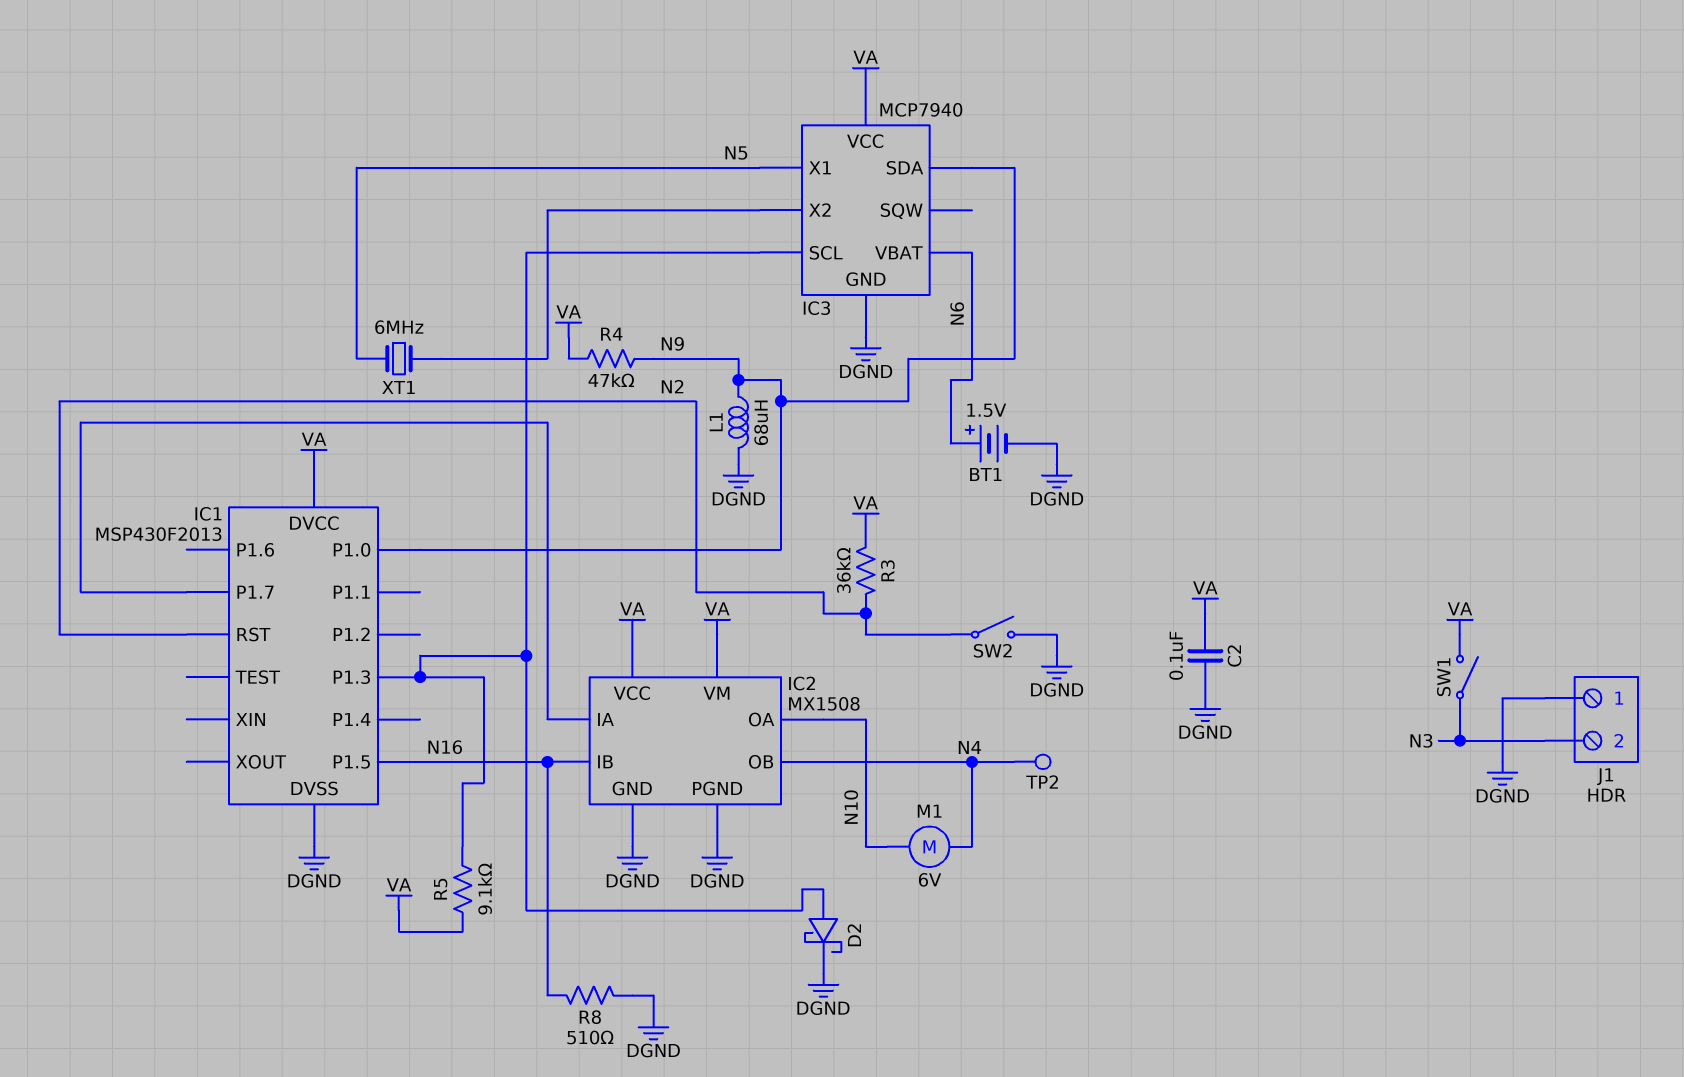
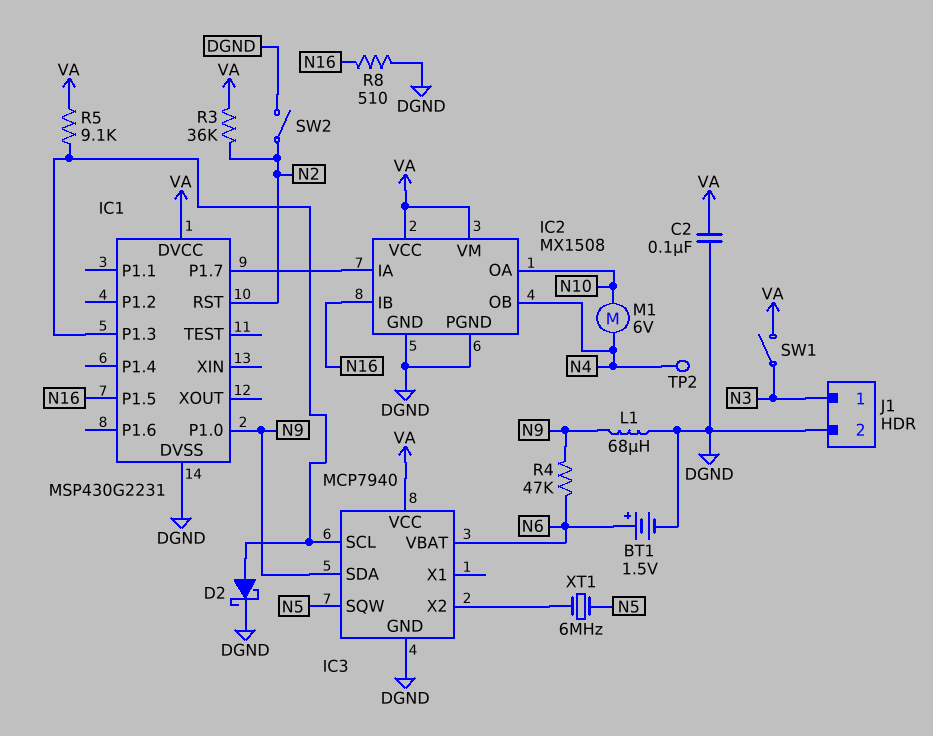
IC1: MSP430F2013 -> MSP430G2231
IC3 pin SQW: none -> N5
IC3 pin X1: N5 -> none
J1 pin 1: DGND -> N3
J1 pin 2: N3 -> DGND
R4: 47k (N9, VA) -> 47k (N6, N9)

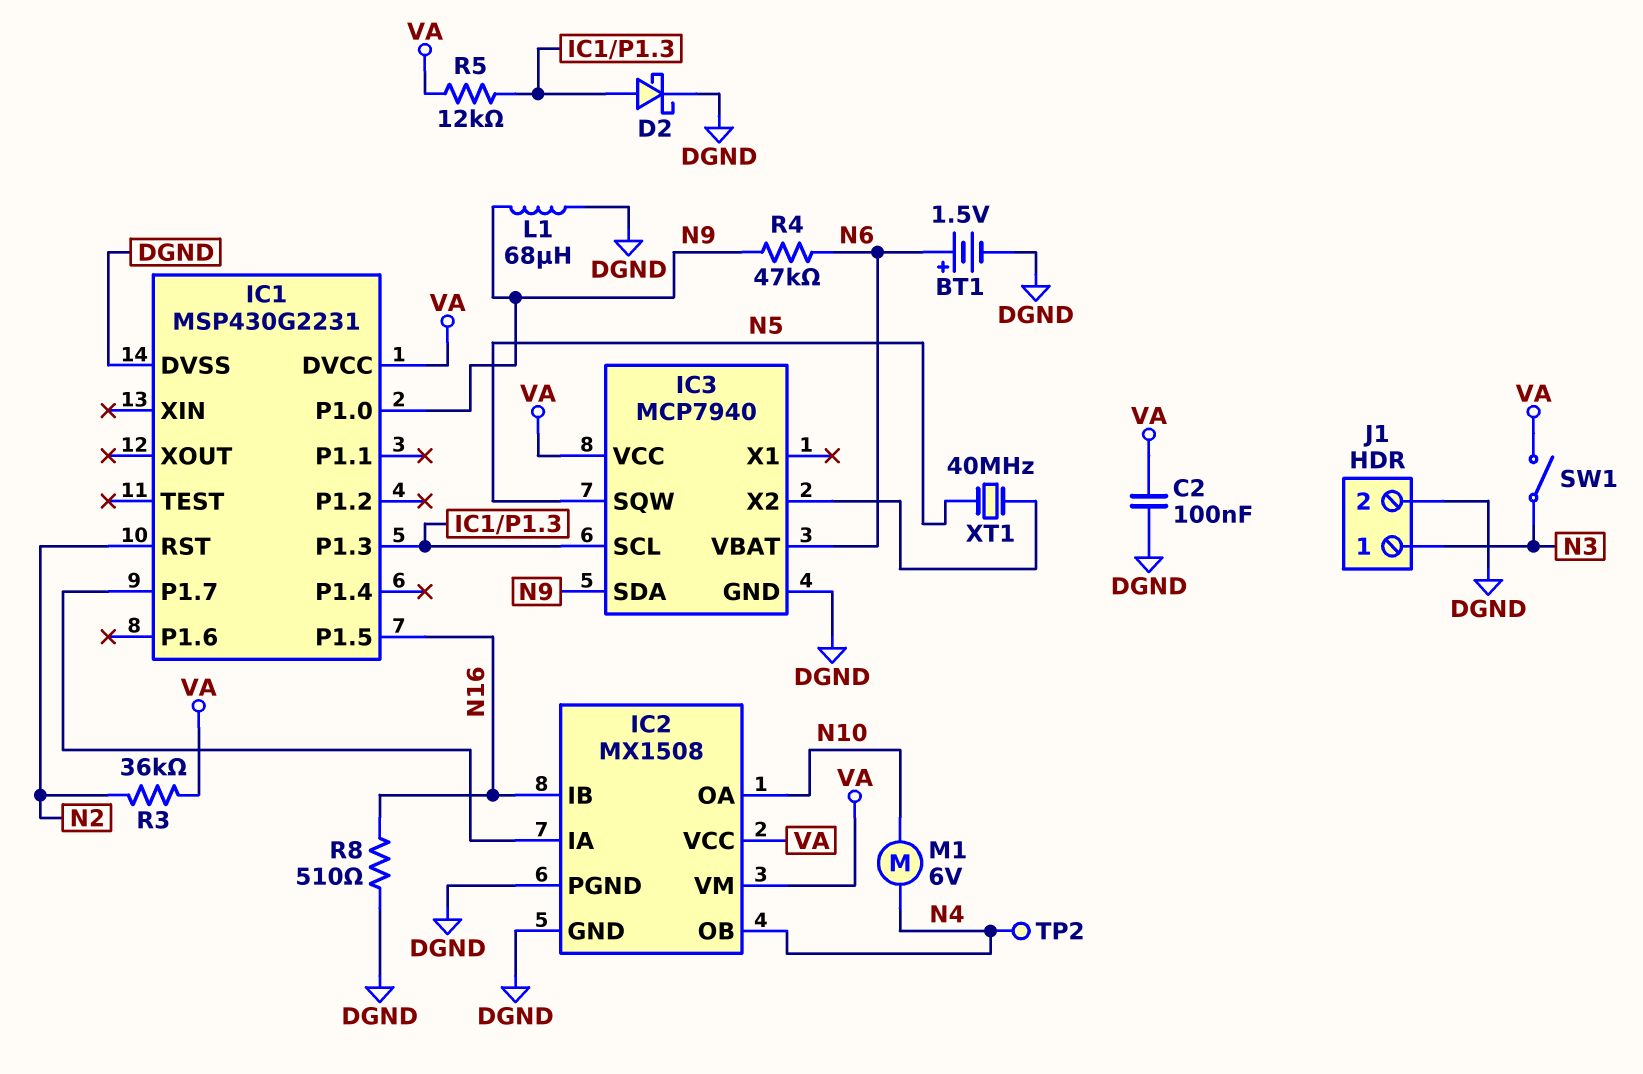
R5: 9.1k (IC1/P1.3, VA) -> 12k (IC1/P1.3, VA)
SW2: switch (DGND, N2) -> none
XT1: 6MHz (IC3/X2, N5) -> 40MHz (IC3/X2, N5)

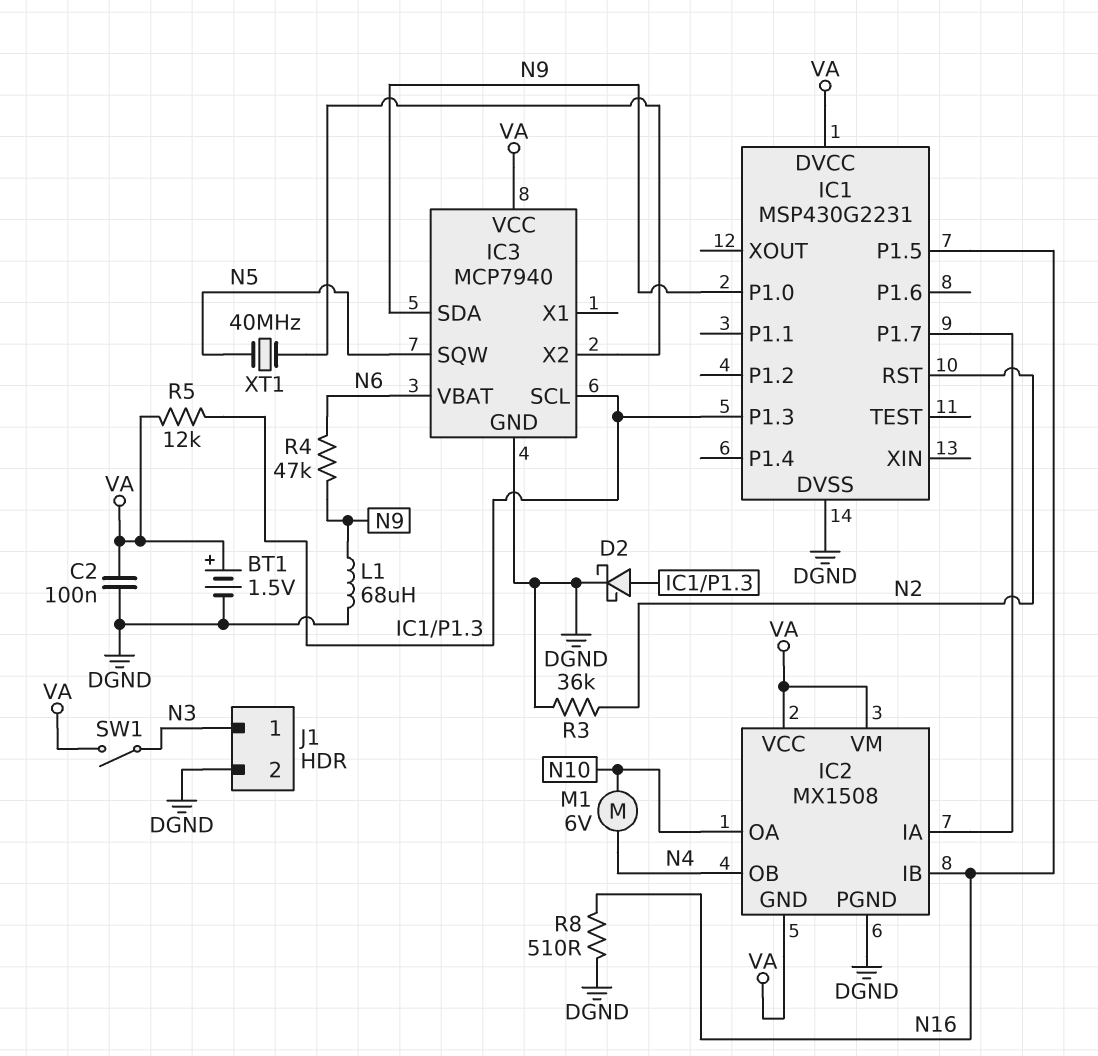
BT1: 1.5V (plus N6, minus DGND) -> 1.5V (plus VA, minus DGND)
IC2 pin GND: DGND -> VA
R3: 36k (N2, VA) -> 36k (DGND, N2)
TP2: test point (N4) -> none

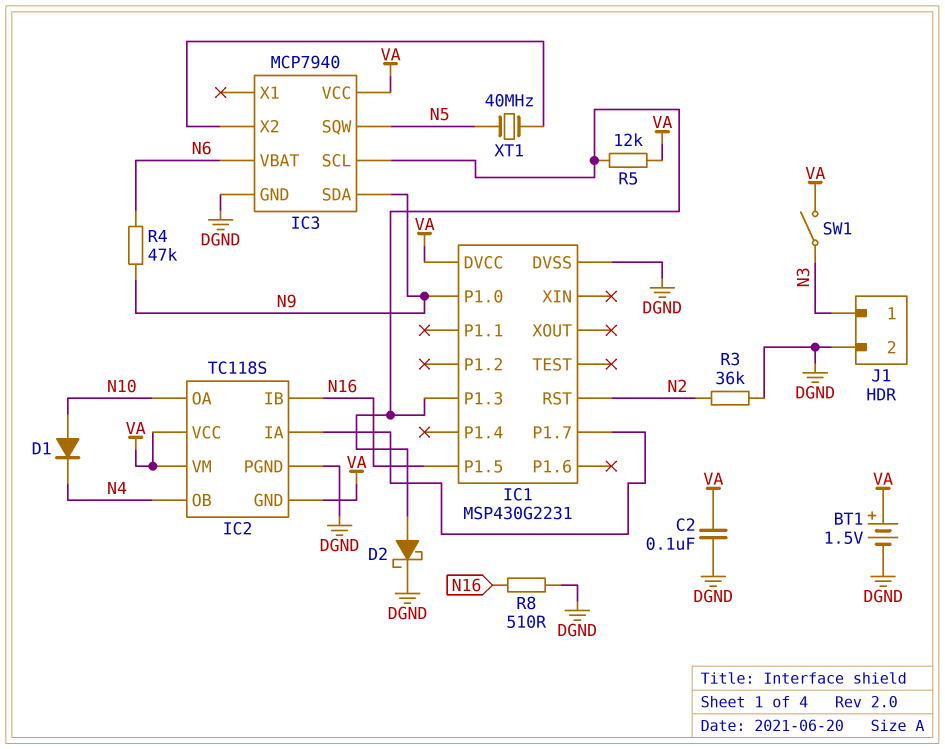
D1: none -> diode (A N10, K N4)
IC2: MX1508 -> TC118S
L1: 68uH (DGND, N9) -> none
M1: motor 6V (N4, N10) -> none

